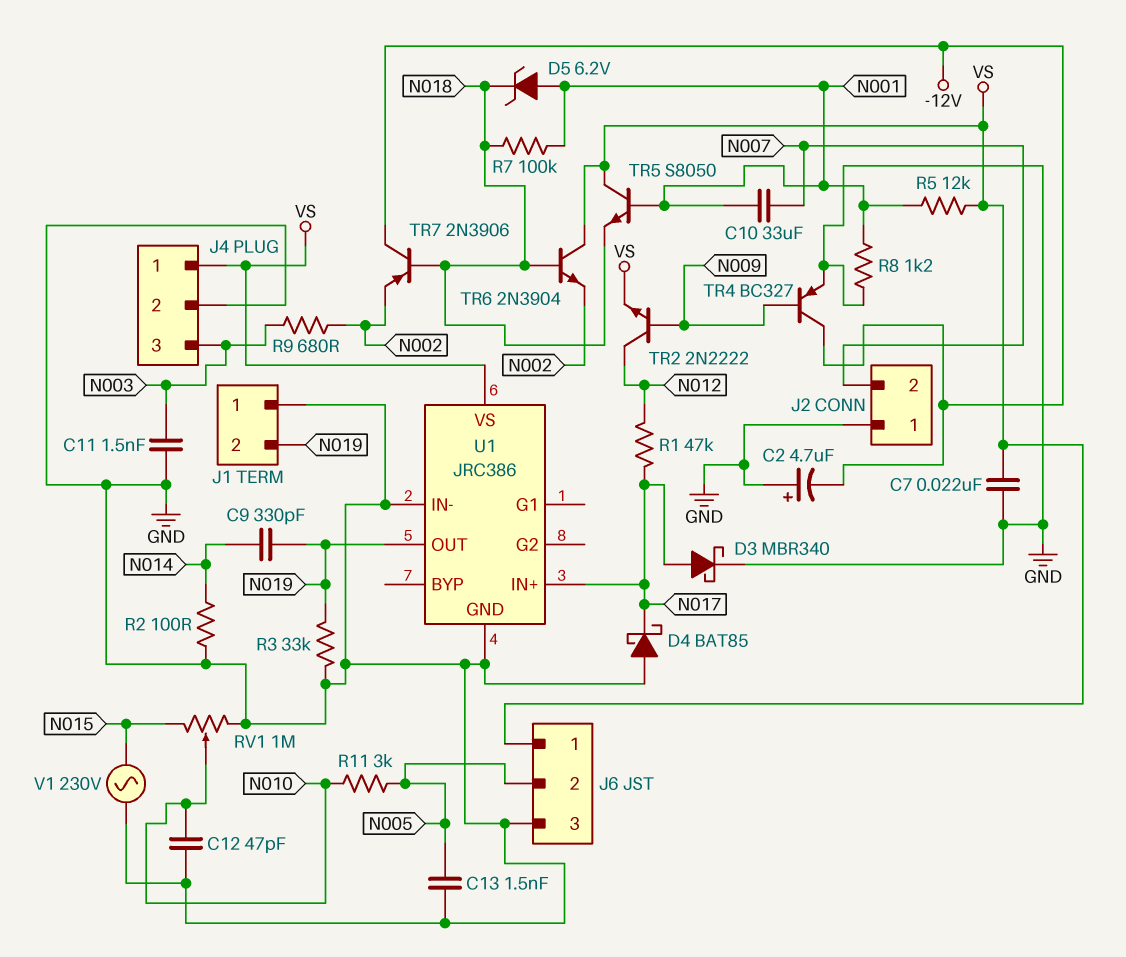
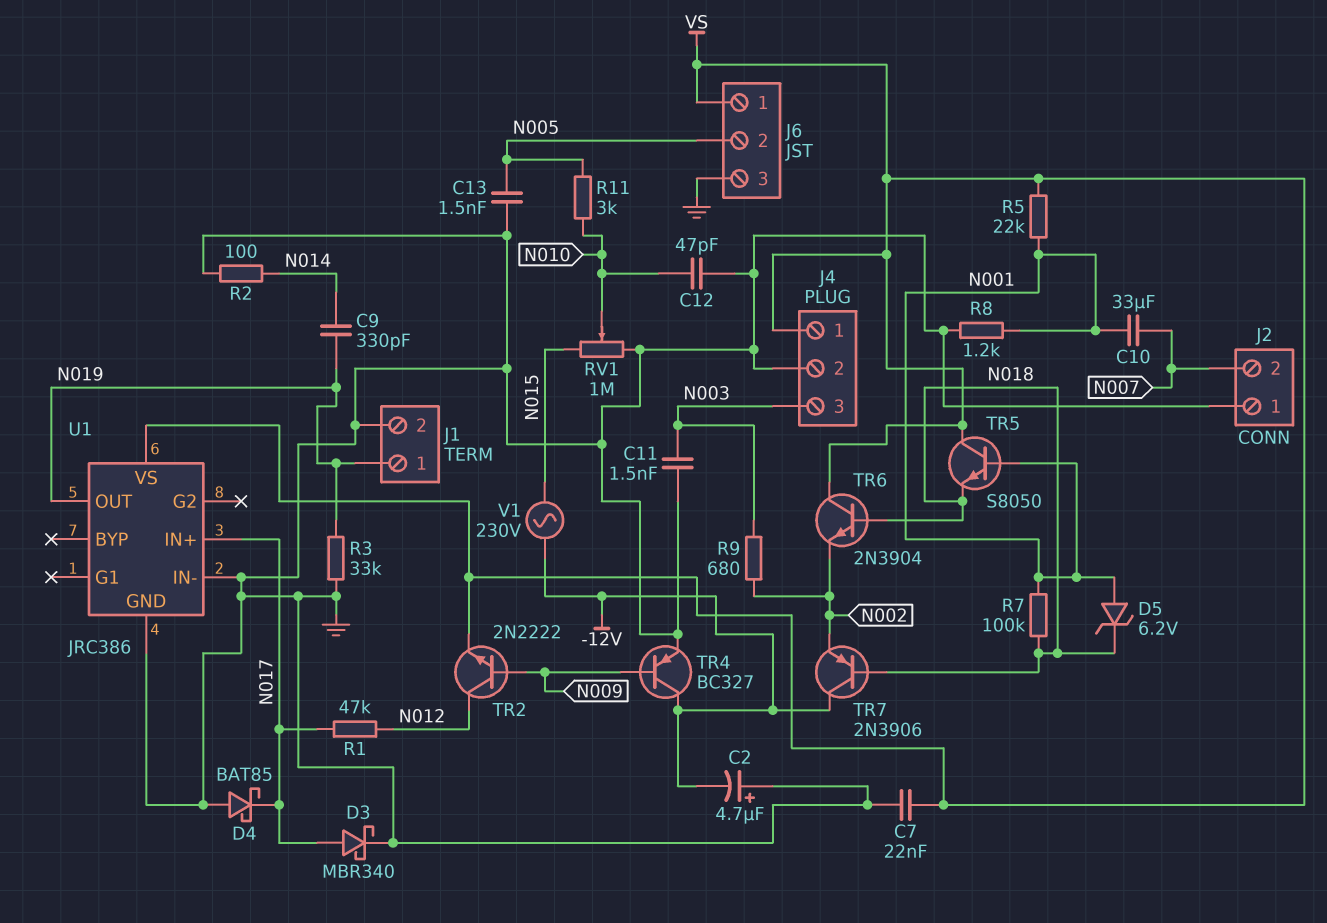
J1 pin 1: GND -> N019
J1 pin 2: N019 -> GND
R5: 12k (N001, VS) -> 22k (N001, VS)
V1: AC 230V (GND, N015) -> AC 230V (-12V, N015)

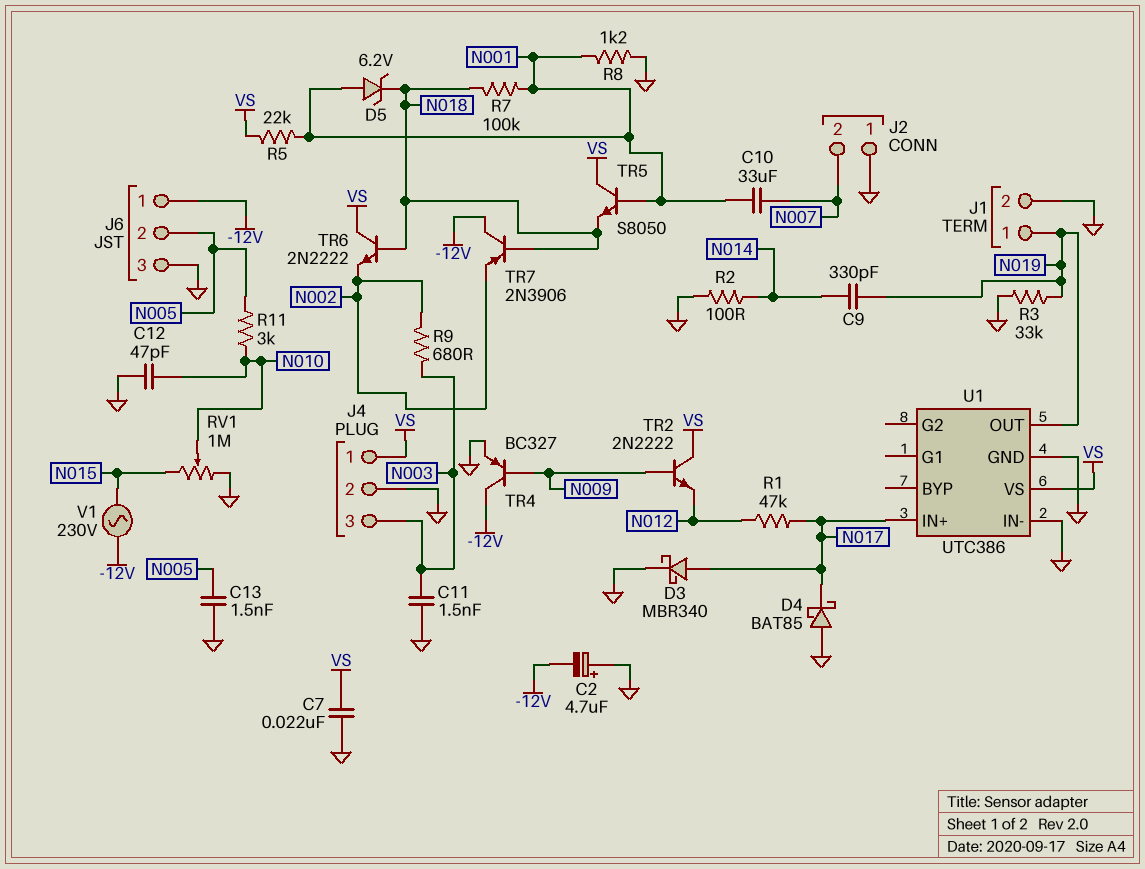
J6 pin 1: VS -> -12V
TR2: NPN 2N2222 (B N009, C N012, E VS) -> NPN 2N2222 (B N009, C VS, E N012)
TR6: NPN 2N3904 (B N018, C VS, E N002) -> NPN 2N2222 (B N018, C VS, E N002)
U1: JRC386 -> UTC386

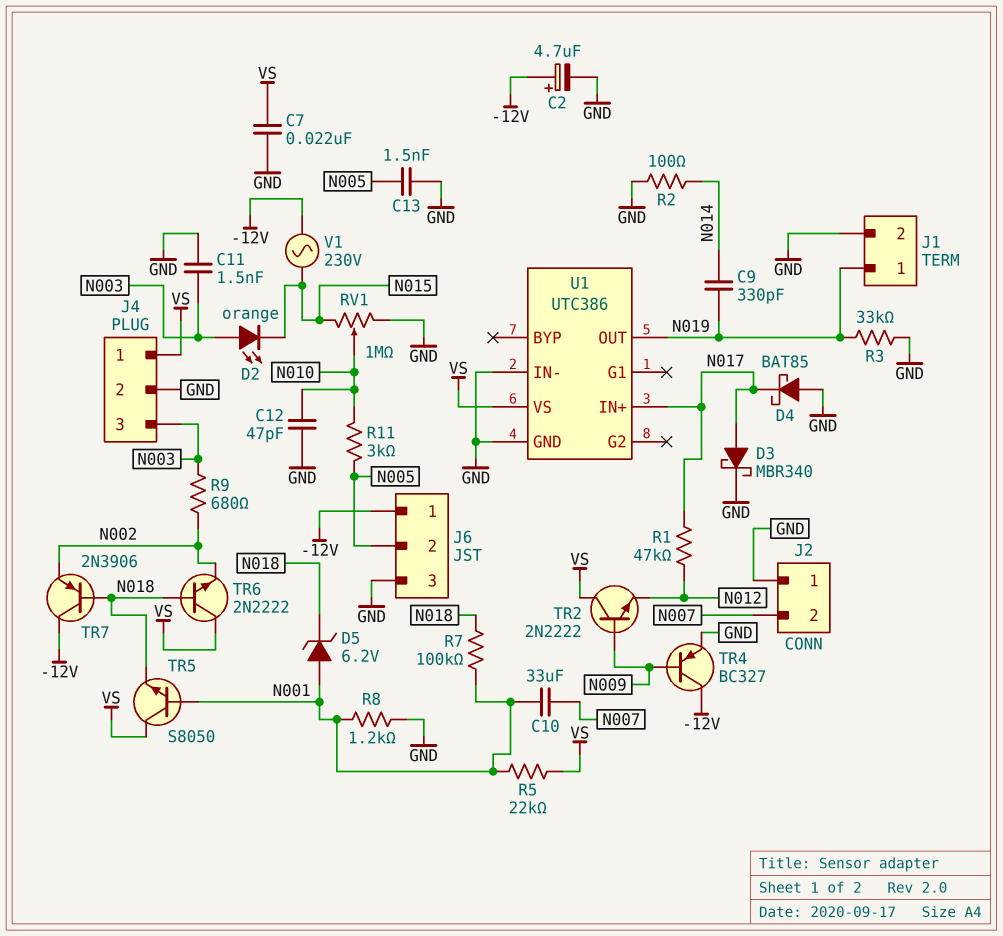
C2: 4.7uF (plus GND, minus -12V) -> 4.7uF (plus -12V, minus GND)
D2: none -> LED orange (A N003, K N015)

